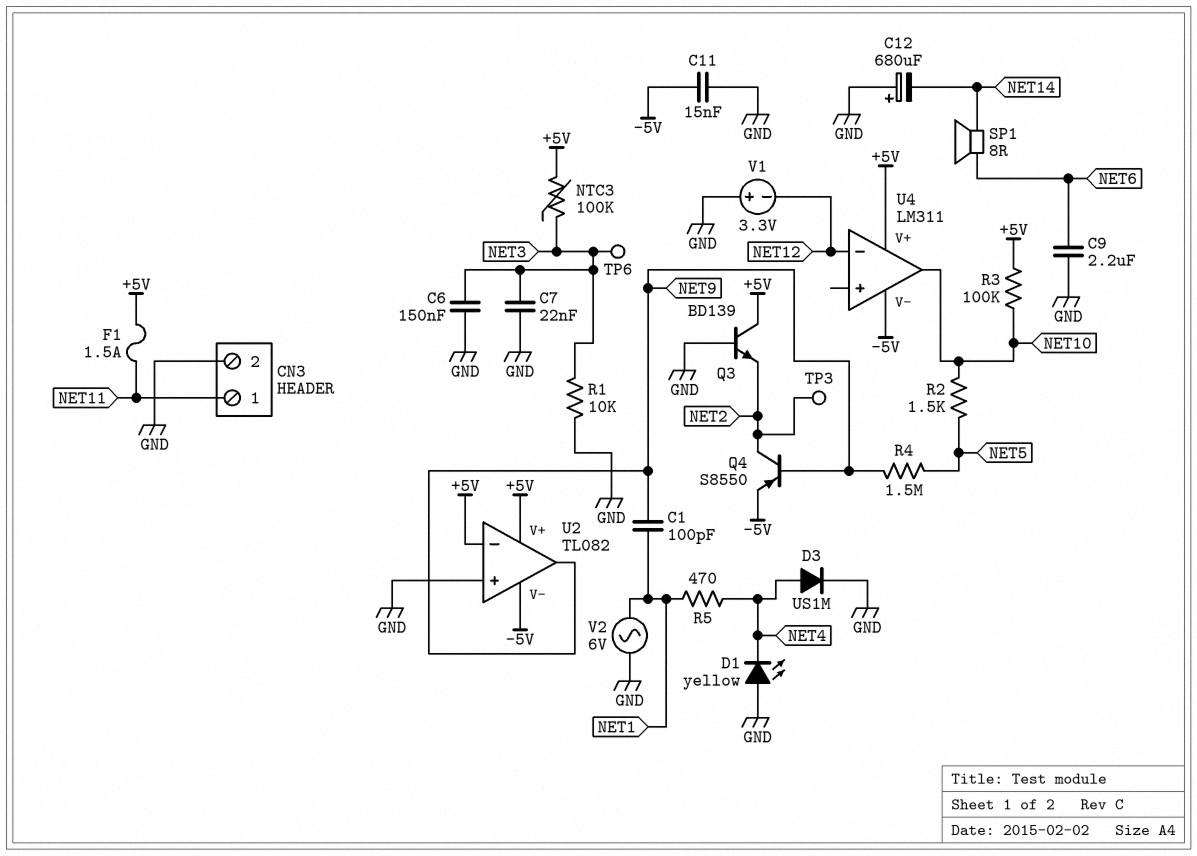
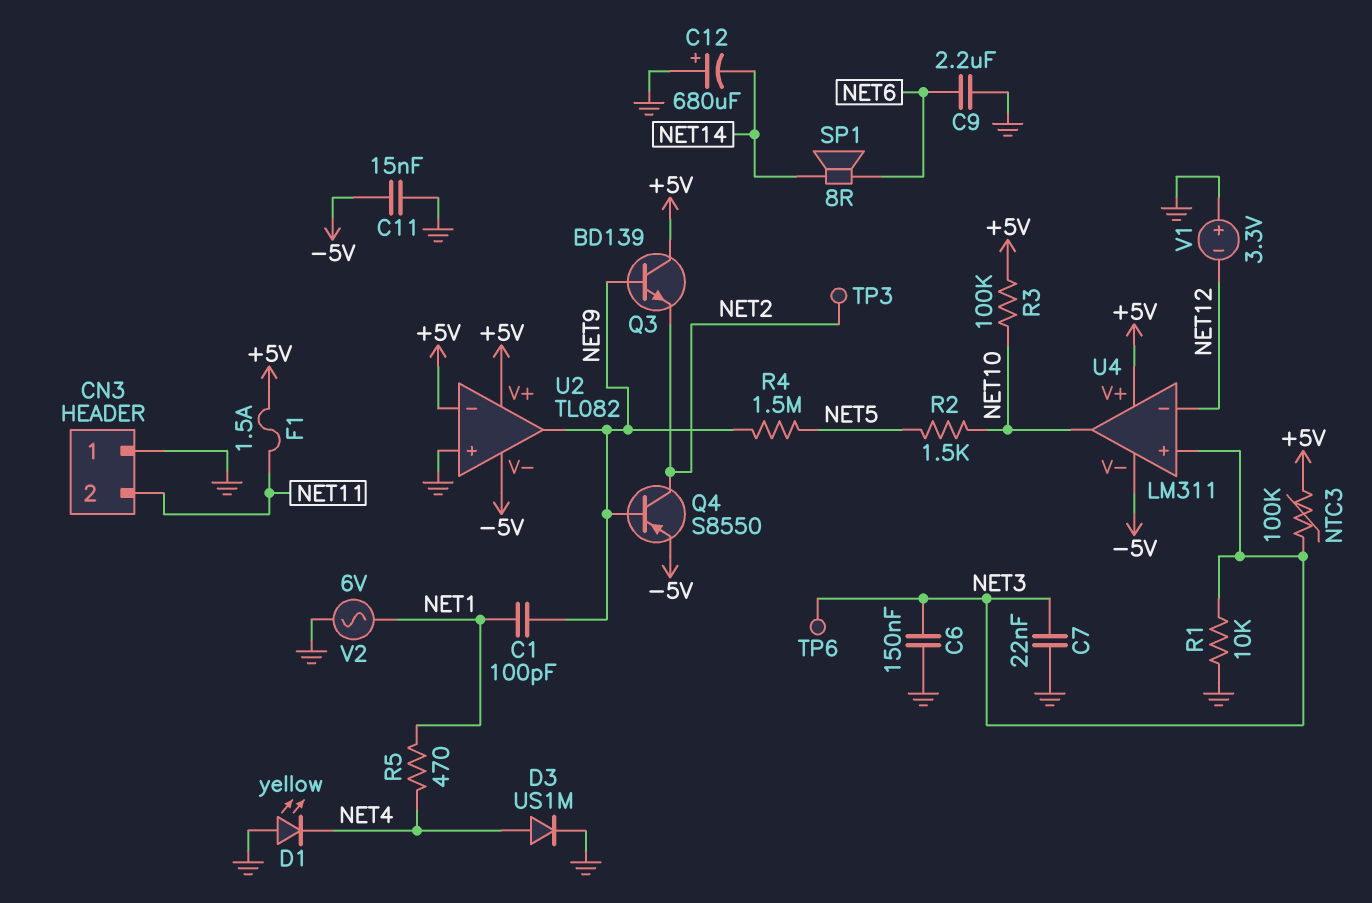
CN3 pin 1: NET11 -> GND
CN3 pin 2: GND -> NET11
Q3: NPN BD139 (B GND, C +5V, E NET2) -> NPN BD139 (B NET9, C +5V, E NET2)
U4 pin in+: none -> NET3

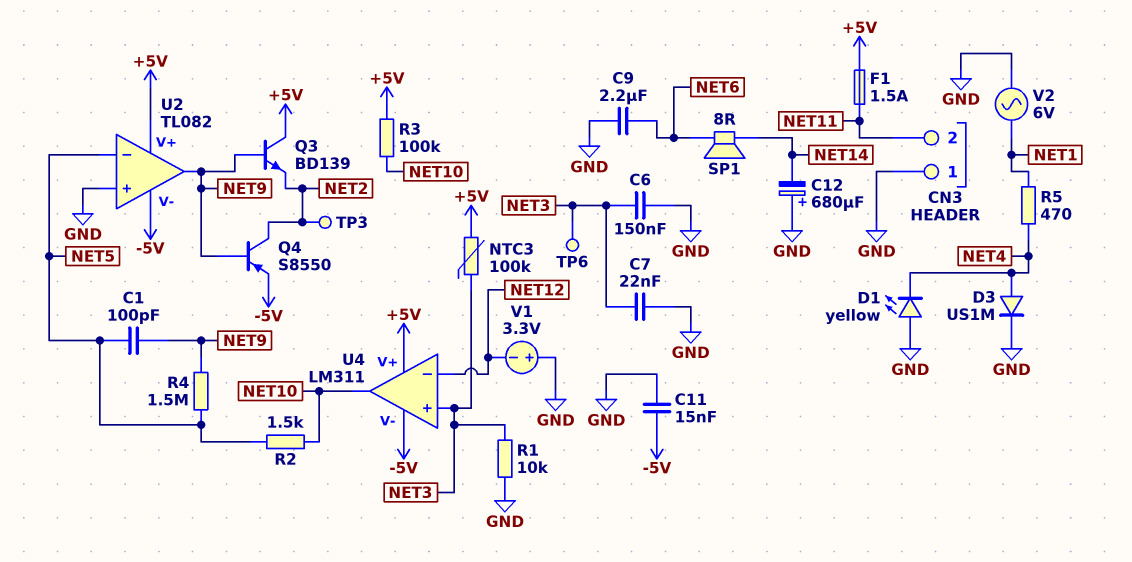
C1: 100pF (NET1, NET9) -> 100pF (NET5, NET9)
U2 pin in-: +5V -> NET5

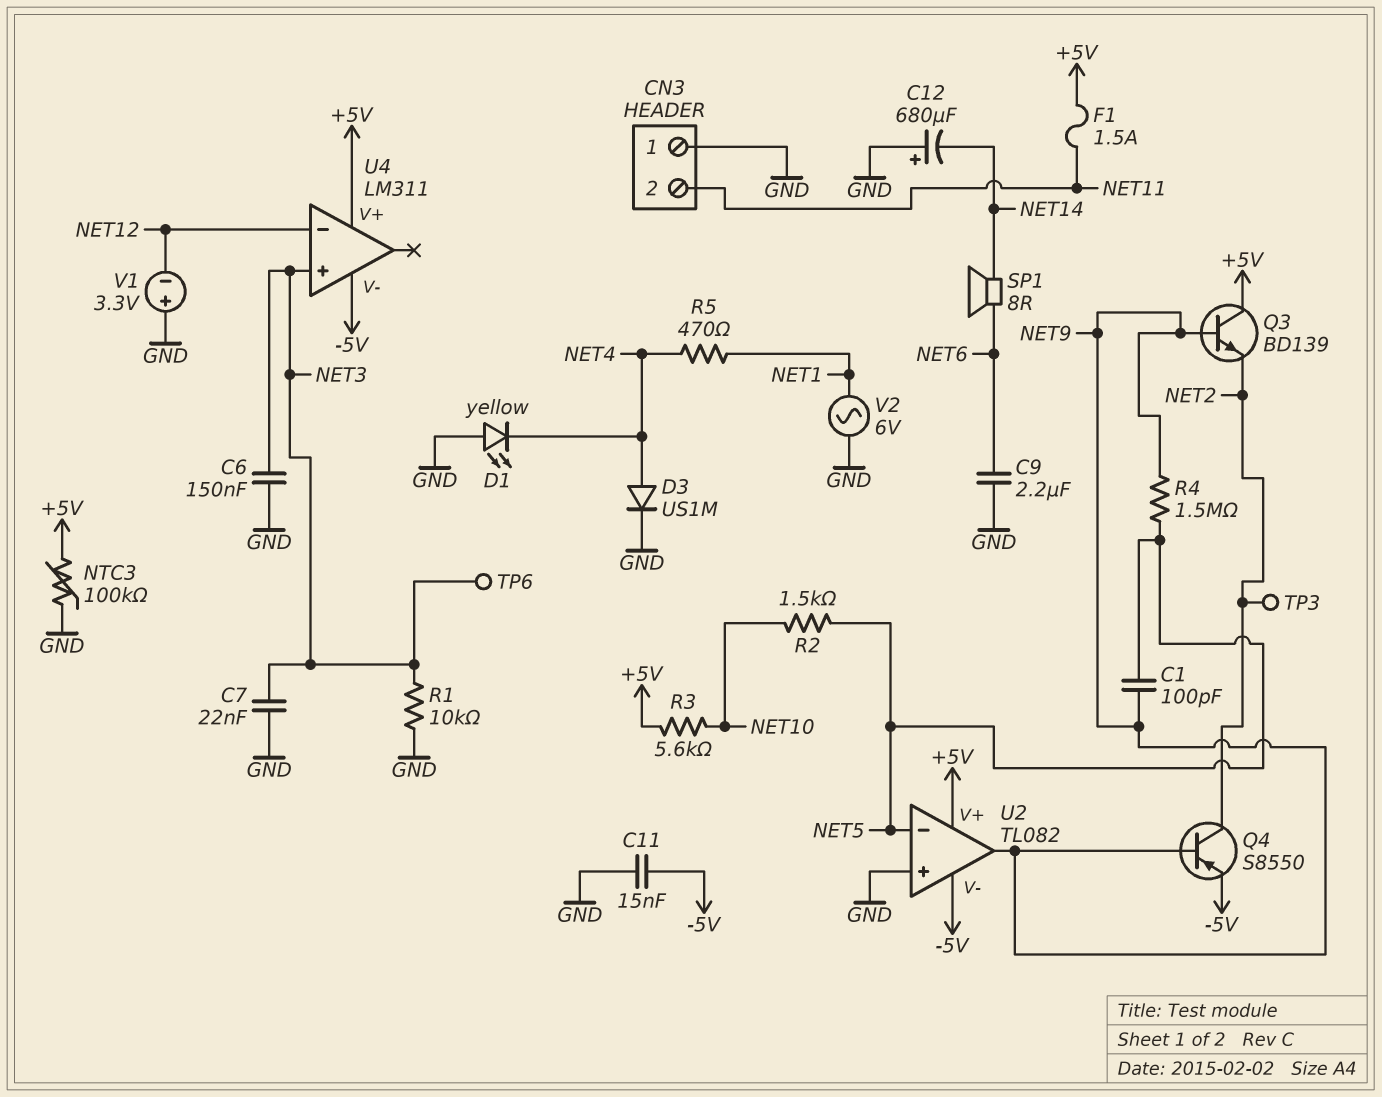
NTC3: 100k (+5V, NET3) -> 100k (+5V, GND)
R3: 100k (+5V, NET10) -> 5.6k (+5V, NET10)
U4 pin out: NET10 -> none

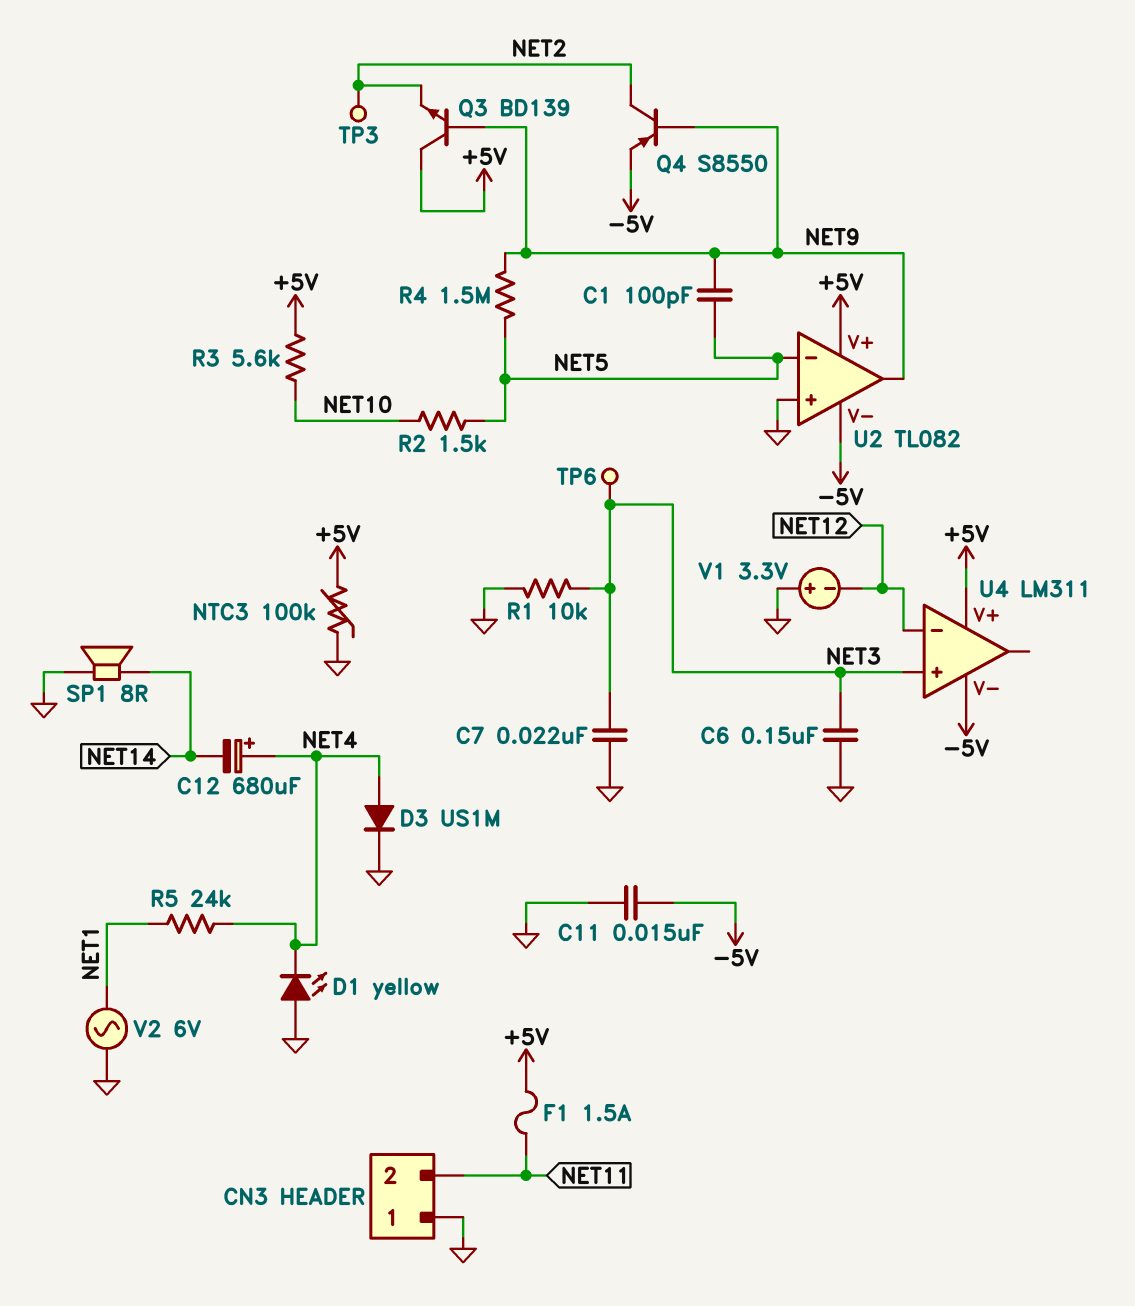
C9: 2.2uF (GND, NET6) -> none
C12: 680uF (plus GND, minus NET14) -> 680uF (plus NET4, minus NET14)
R5: 470 (NET1, NET4) -> 24k (NET1, NET4)
SP1: speaker 8R (NET6, NET14) -> speaker 8R (GND, NET14)

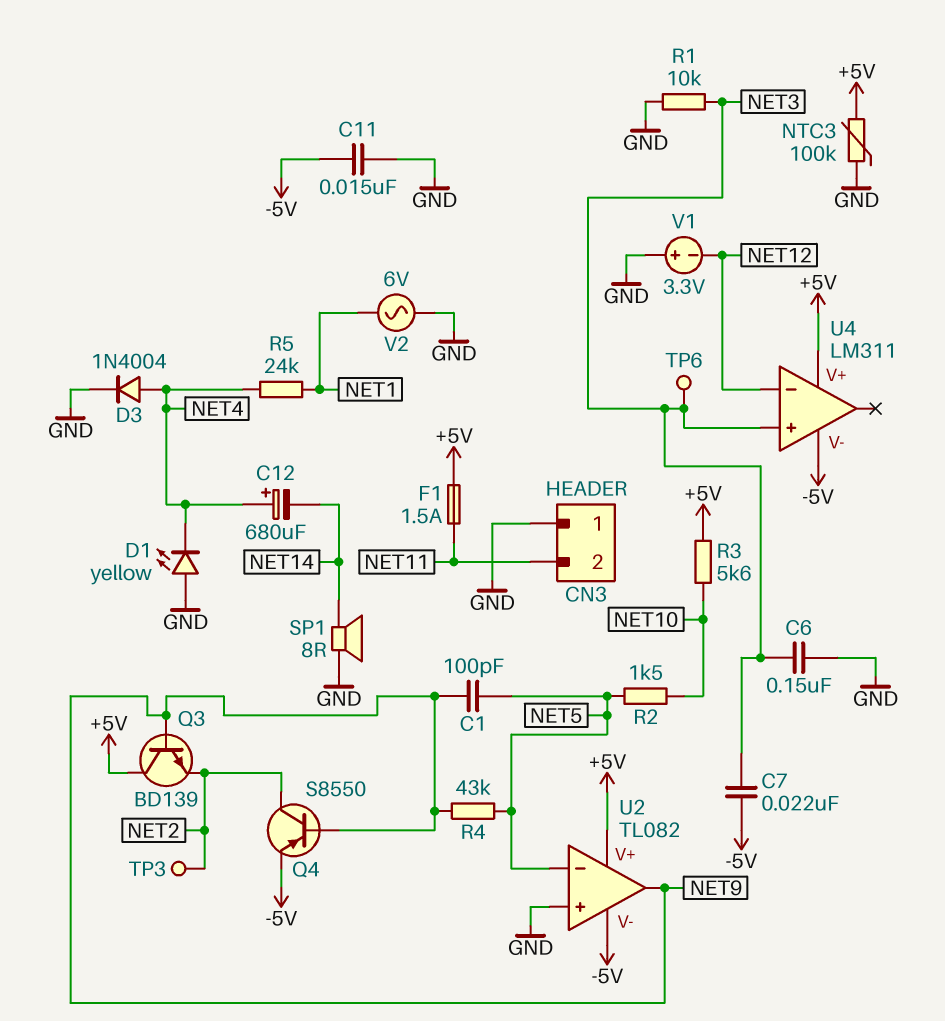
C7: 22nF (GND, NET3) -> 22nF (-5V, NET3)
D3: diode US1M (A NET4, K GND) -> diode 1N4004 (A NET4, K GND)
R4: 1.5M (NET5, NET9) -> 43k (NET5, NET9)

